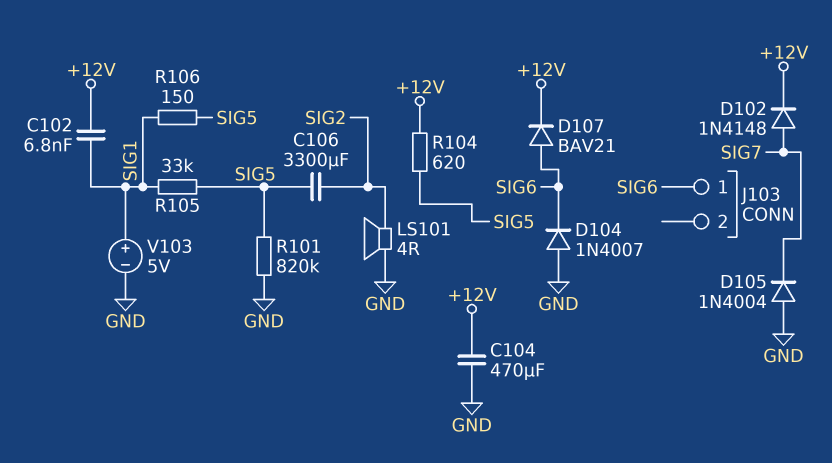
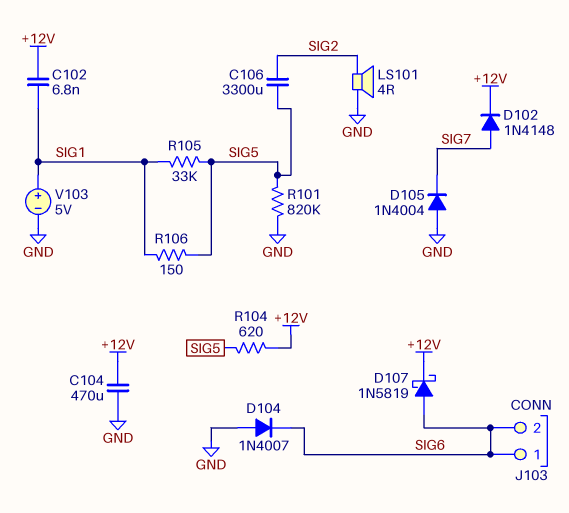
D107: diode BAV21 (A SIG6, K +12V) -> schottky 1N5819 (A SIG6, K +12V)
J103 pin 2: none -> SIG6

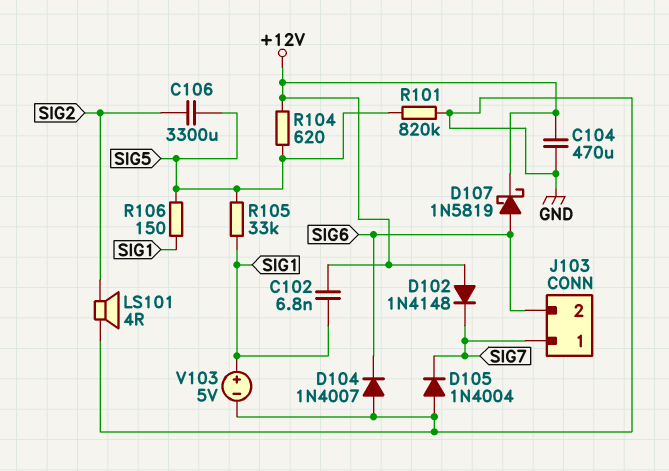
D102: diode 1N4148 (A SIG7, K +12V) -> diode 1N4148 (A +12V, K SIG7)
J103 pin 1: SIG6 -> SIG7

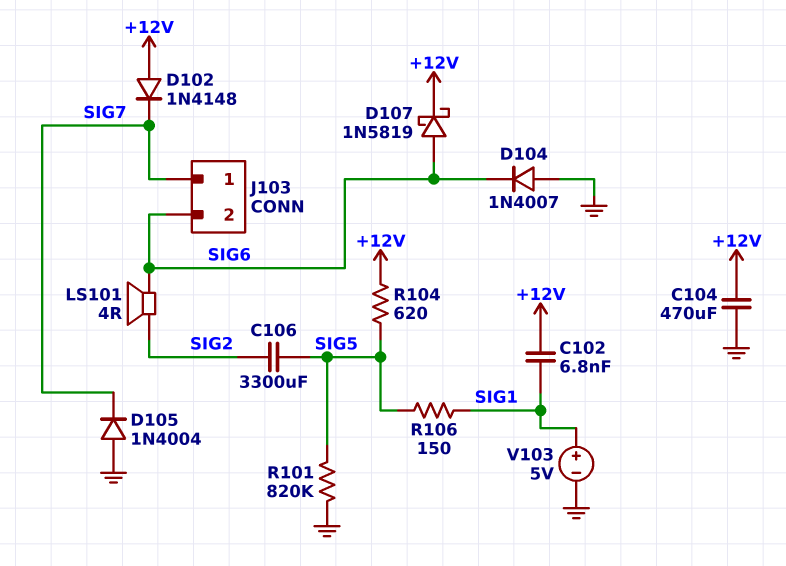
LS101: speaker 4R (GND, SIG2) -> speaker 4R (SIG2, SIG6)
R105: 33k (SIG1, SIG5) -> none

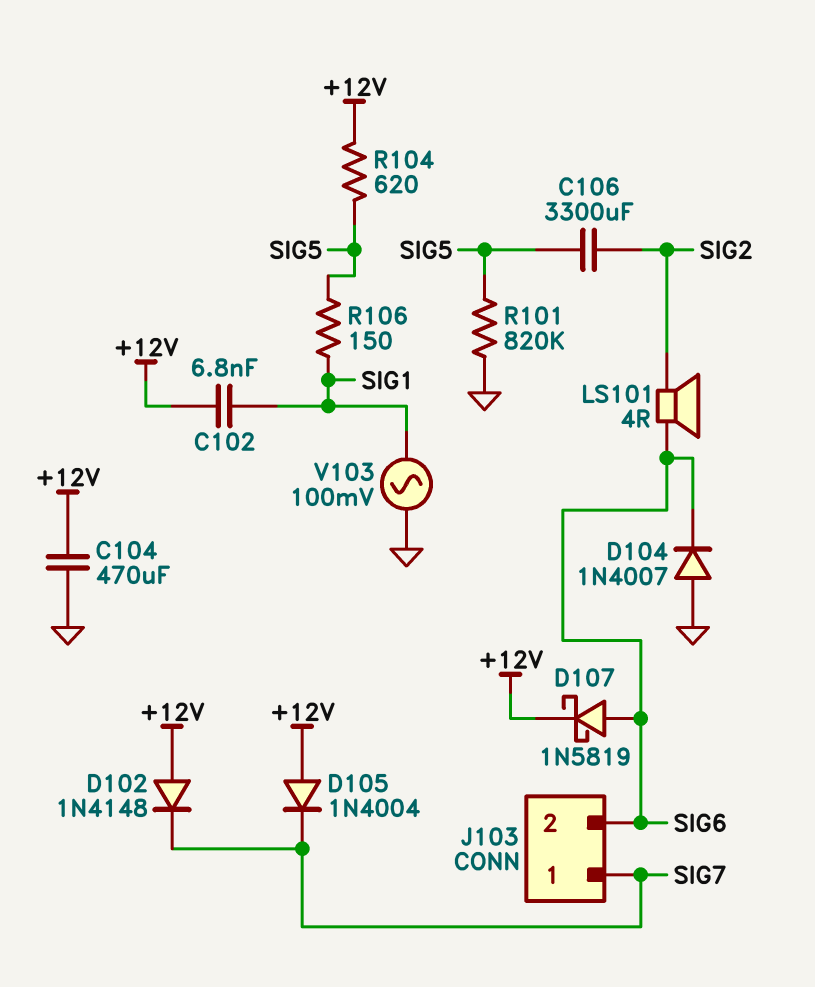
D105: diode 1N4004 (A GND, K SIG7) -> diode 1N4004 (A +12V, K SIG7)
V103: 5V (plus SIG1, minus GND) -> AC 100mV (GND, SIG1)

